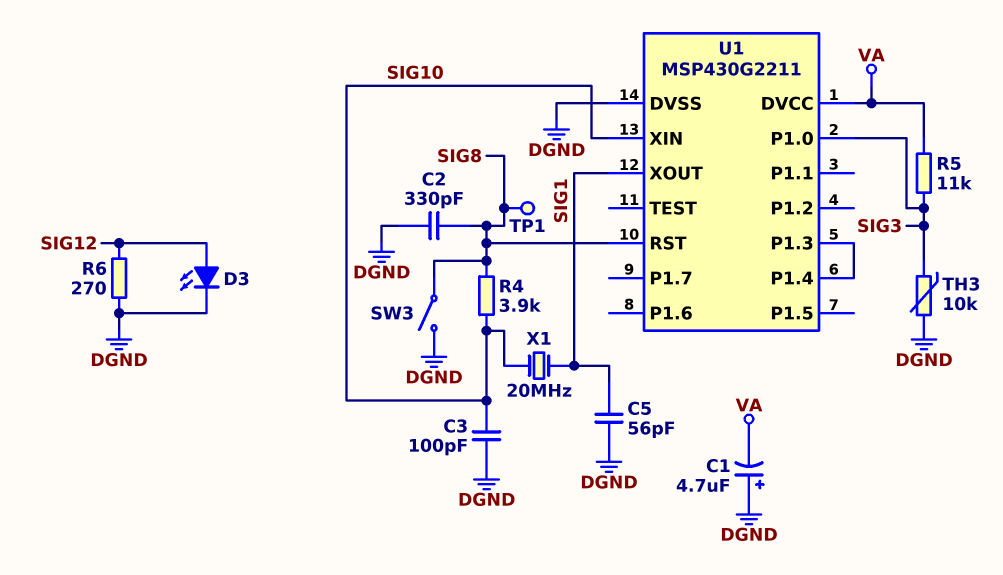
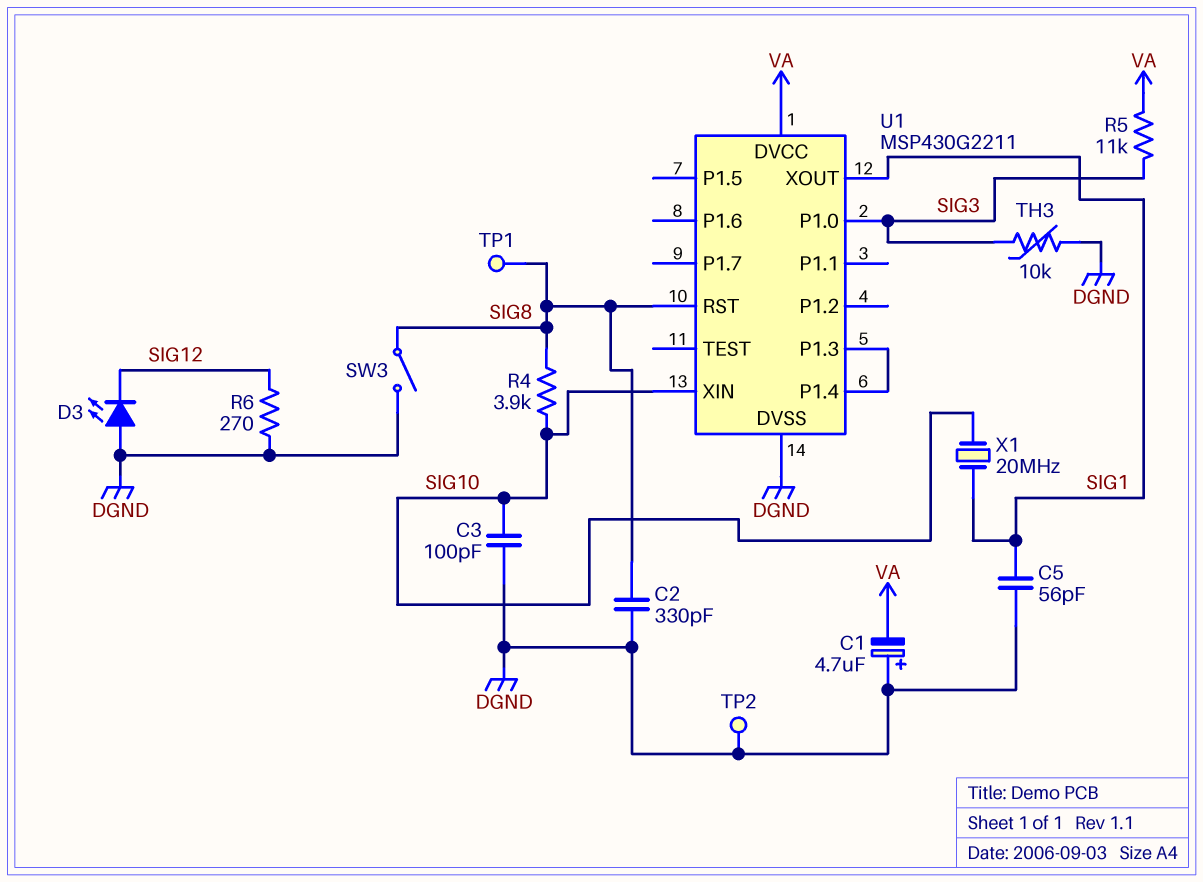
D3: LED (A SIG12, K DGND) -> LED (A DGND, K SIG12)
TP2: none -> test point (DGND)

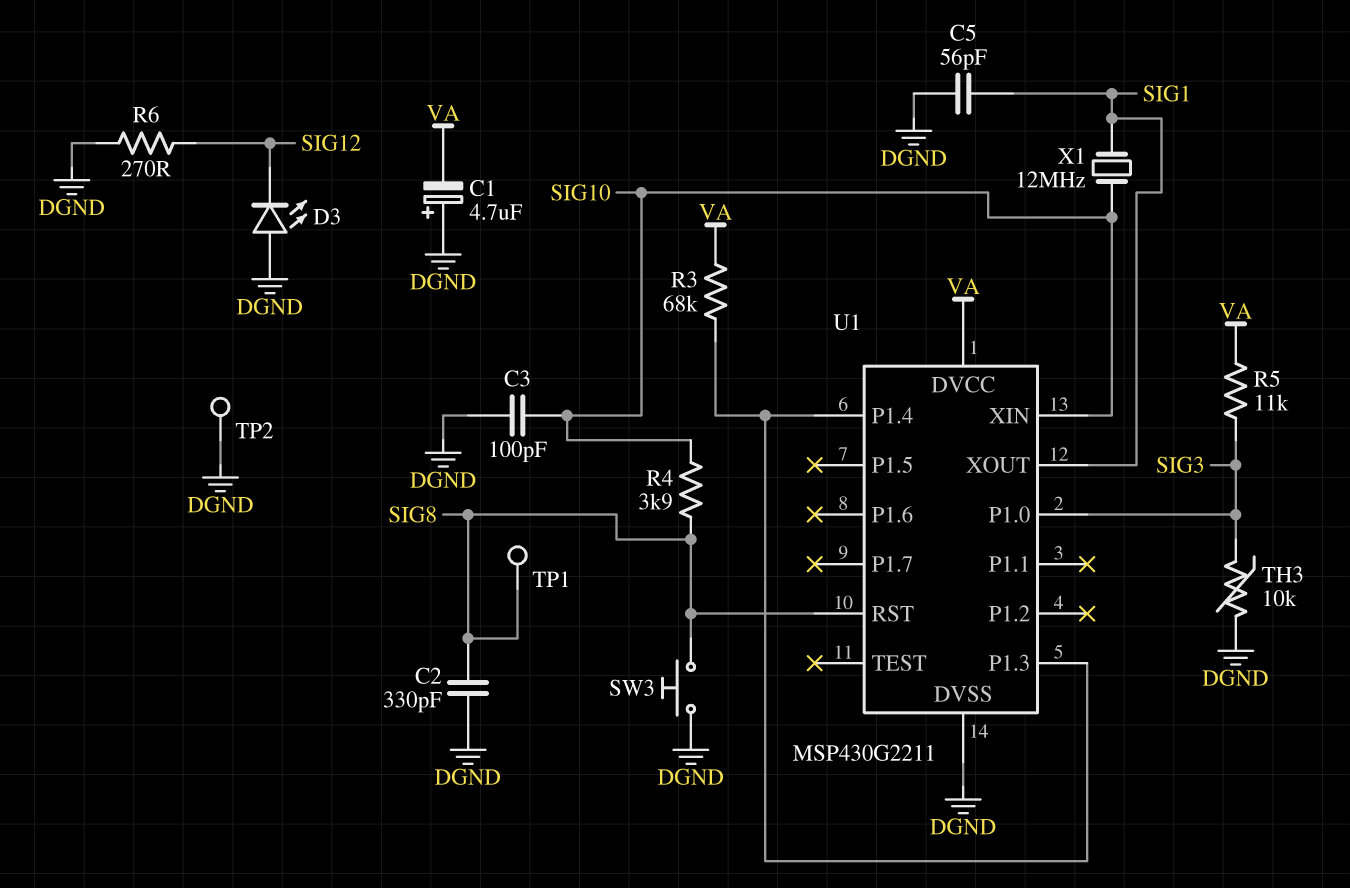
R3: none -> 68k (U1/P1.3, VA)
SW3: switch (DGND, SIG8) -> button (DGND, SIG8)
X1: 20MHz (SIG1, SIG10) -> 12MHz (SIG1, SIG10)

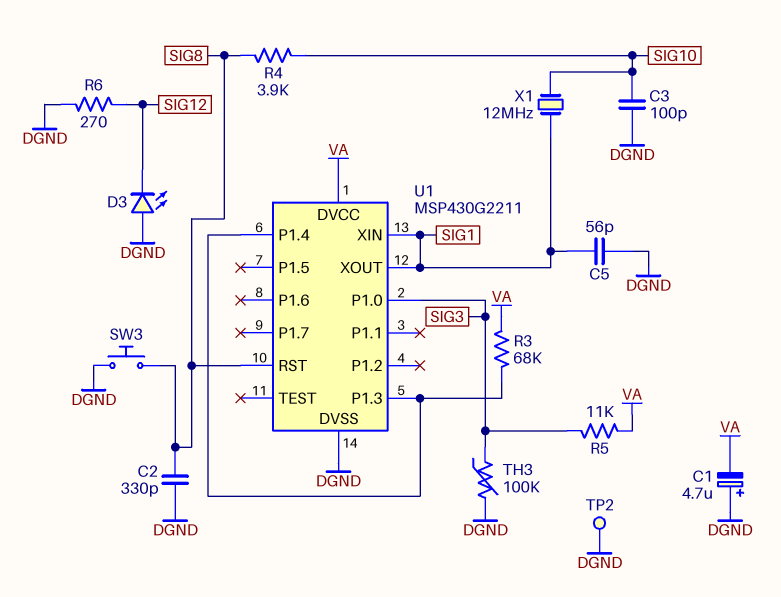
TH3: 10k (DGND, SIG3) -> 100k (DGND, SIG3)
TP1: test point (SIG8) -> none
U1 pin XIN: SIG10 -> SIG1

